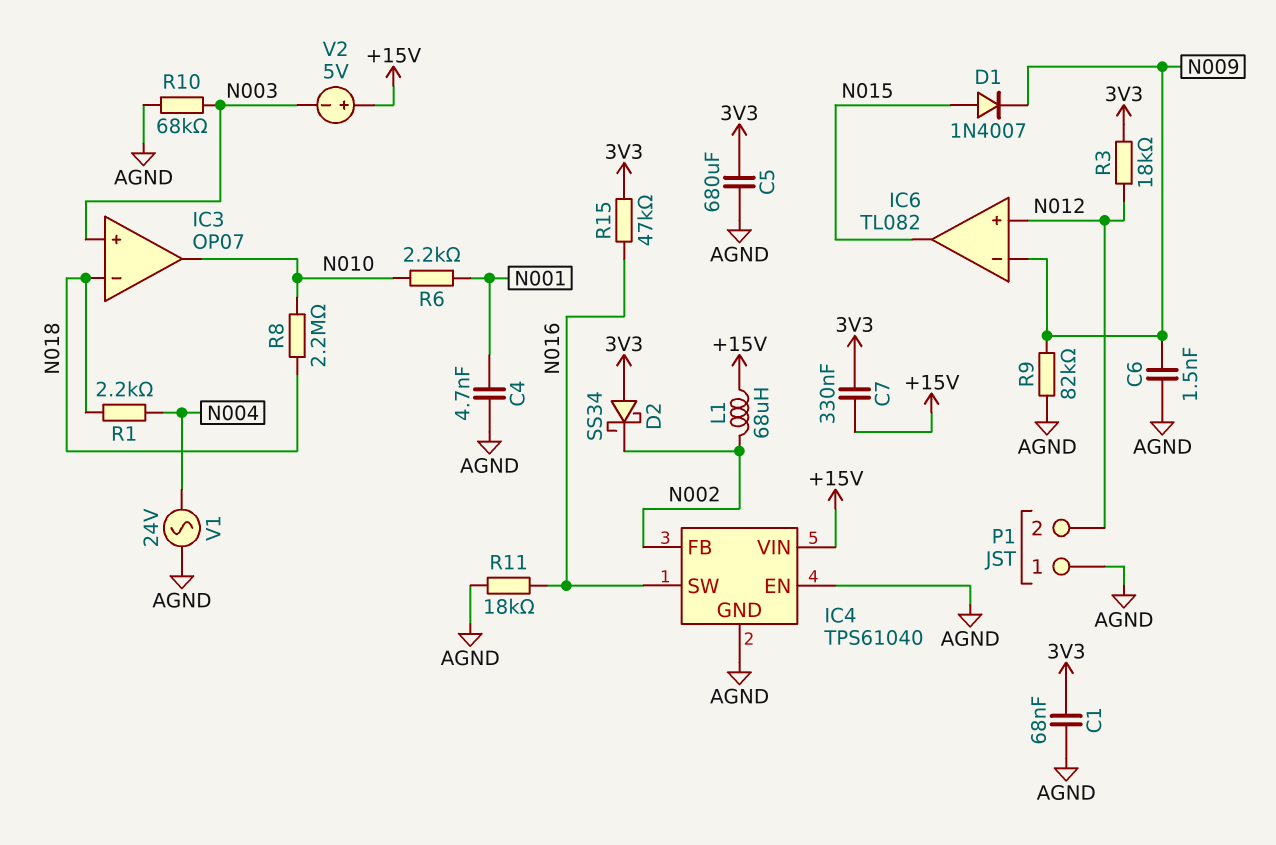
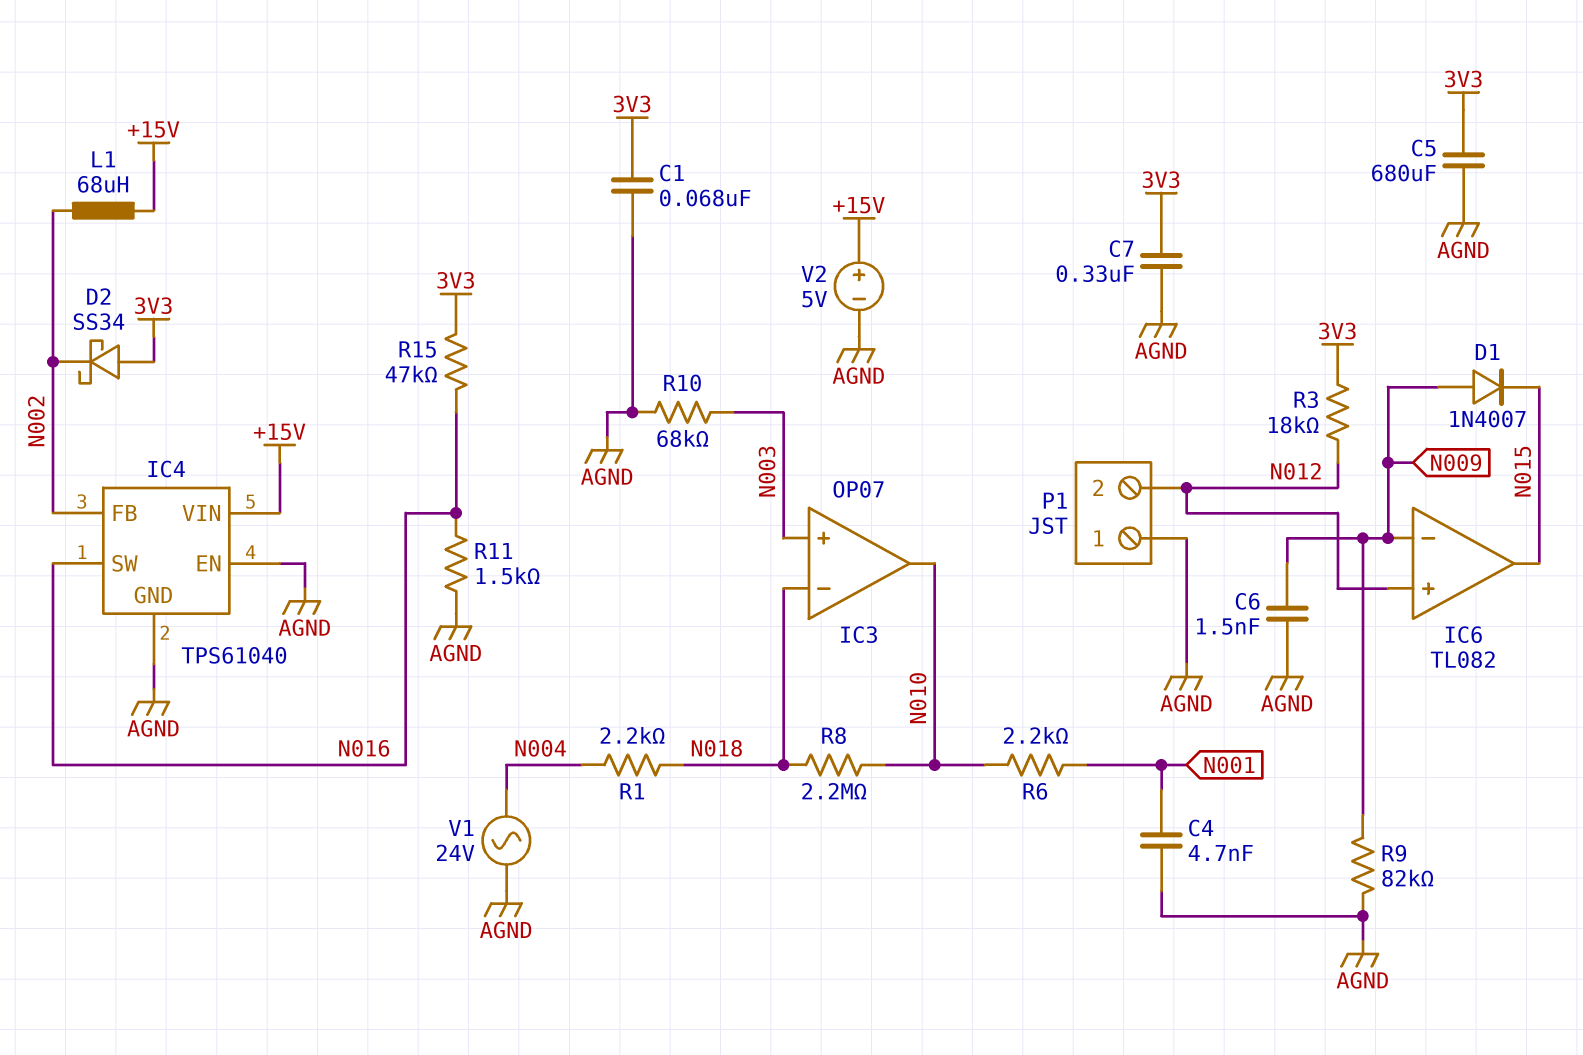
C7: 330nF (+15V, 3V3) -> 330nF (3V3, AGND)
D1: diode 1N4007 (A N015, K N009) -> diode 1N4007 (A N009, K N015)
R11: 18k (AGND, N016) -> 1.5k (AGND, N016)
V2: 5V (plus +15V, minus N003) -> 5V (plus +15V, minus AGND)

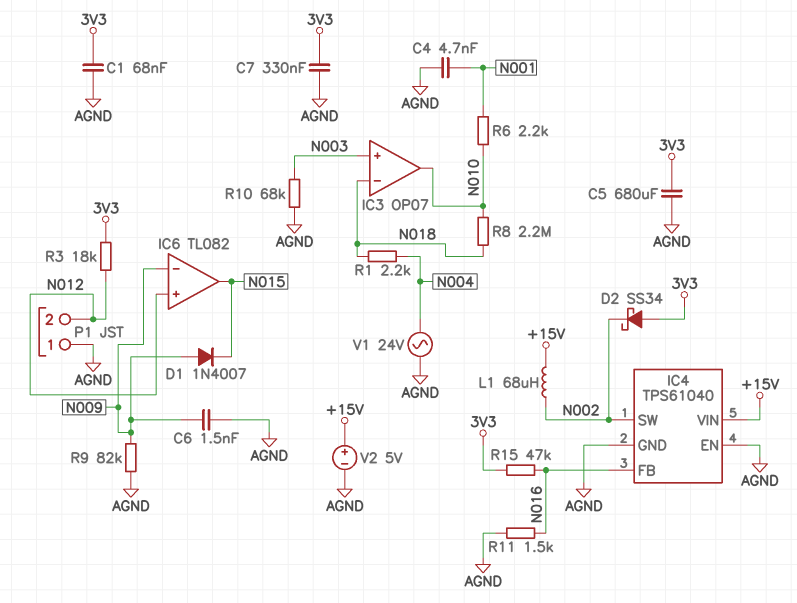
IC4 pin FB: N002 -> N016
IC4 pin SW: N016 -> N002

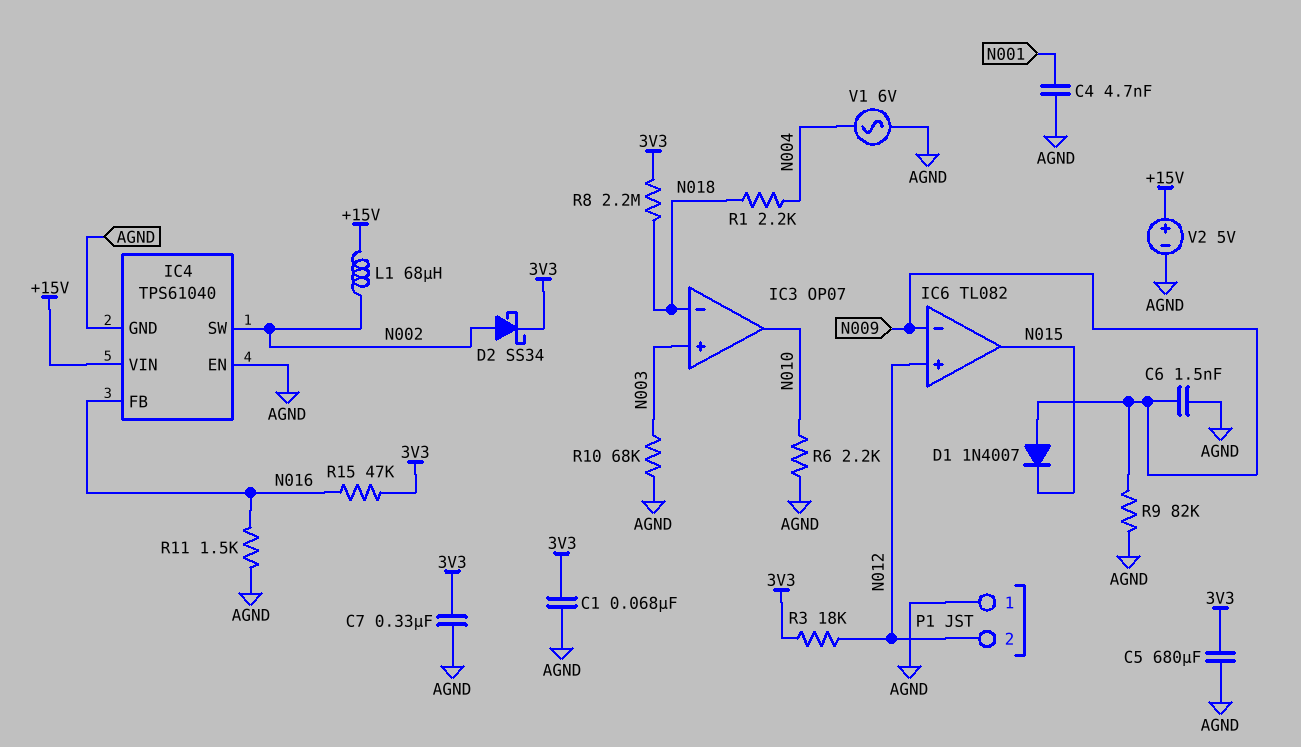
D2: schottky SS34 (A 3V3, K N002) -> schottky SS34 (A N002, K 3V3)
R6: 2.2k (N001, N010) -> 2.2k (AGND, N010)
R8: 2.2M (N010, N018) -> 2.2M (3V3, N018)
V1: AC 24V (AGND, N004) -> AC 6V (AGND, N004)

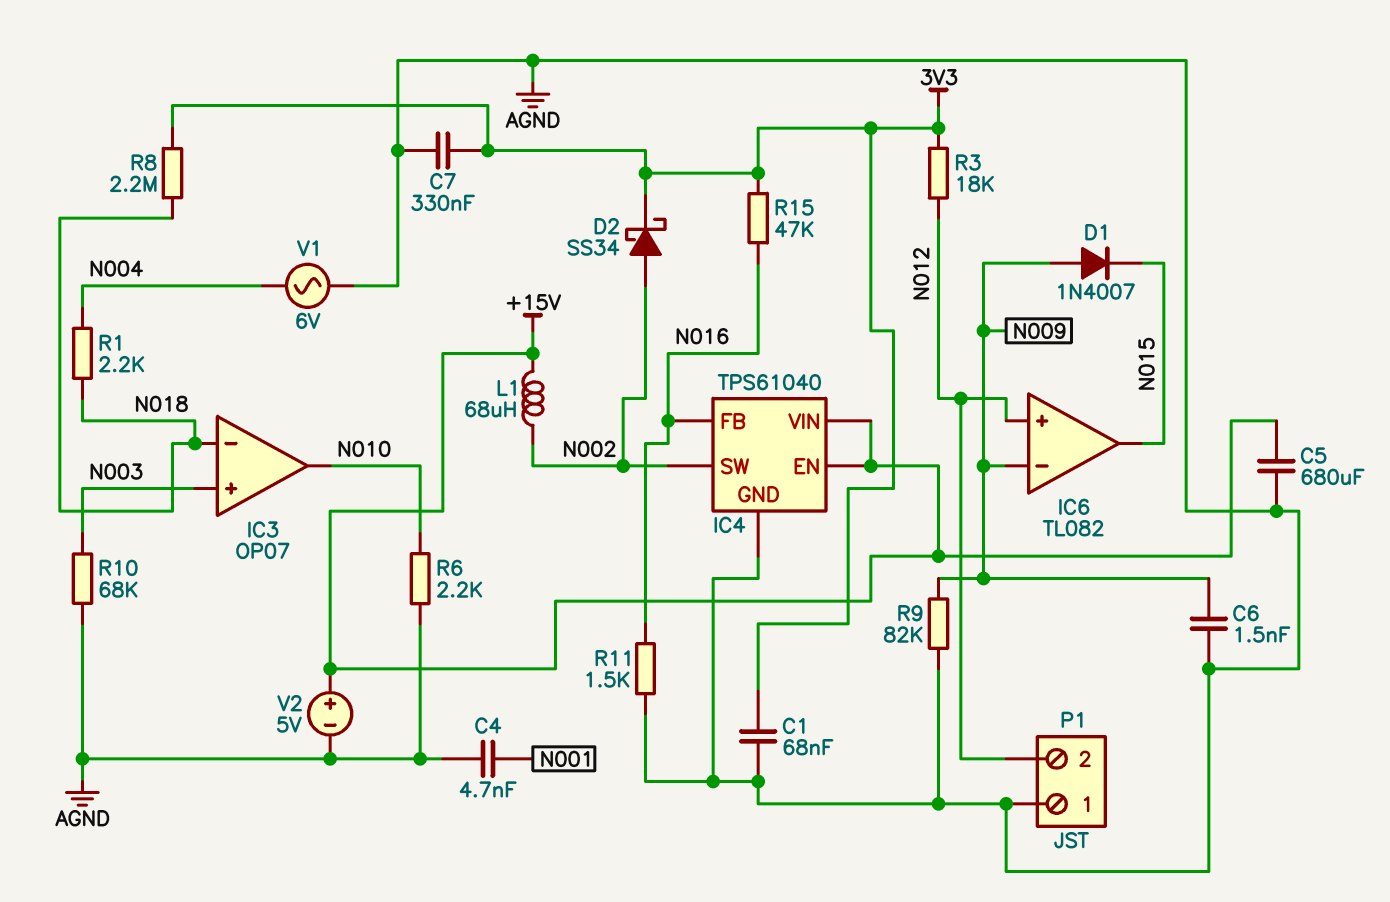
C5: 680uF (3V3, AGND) -> 680uF (+15V, AGND)
IC4 pin EN: AGND -> +15V

